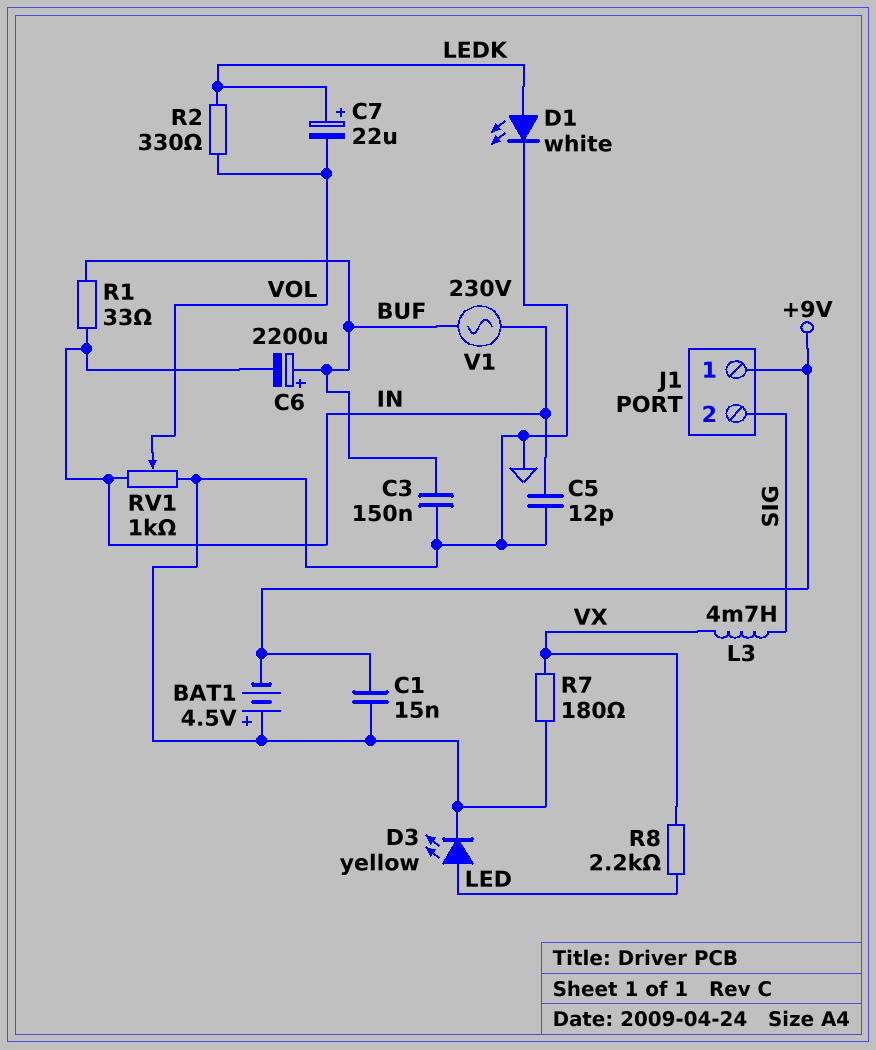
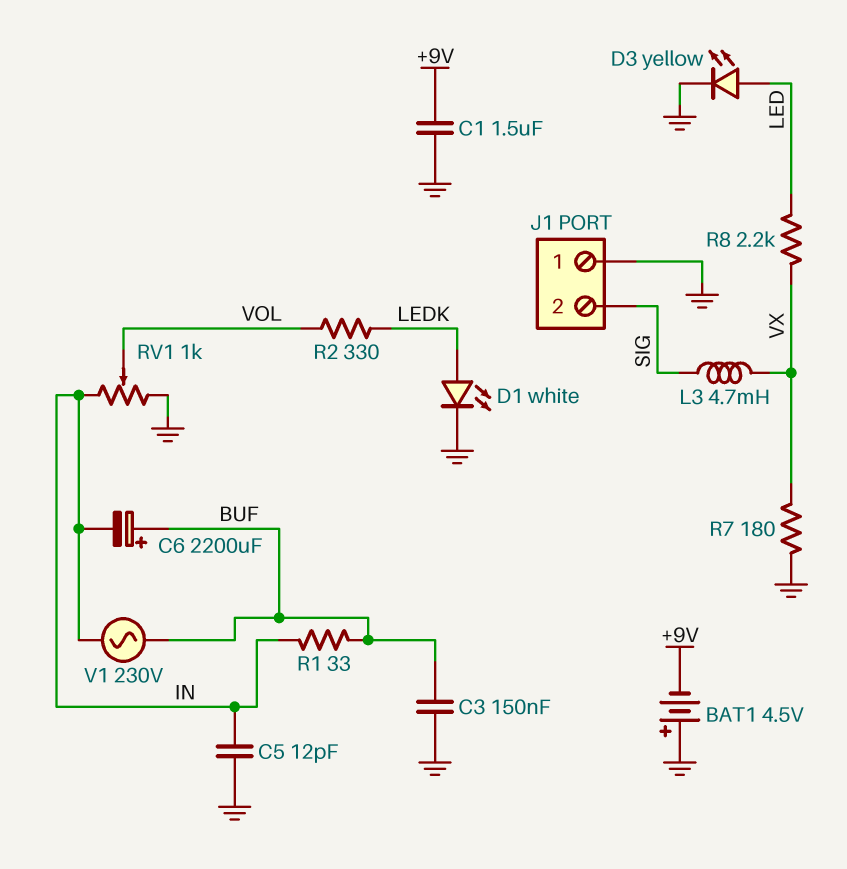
C1: 15nF (+9V, GND) -> 1.5uF (+9V, GND)
C7: 22uF (plus LEDK, minus VOL) -> none
J1 pin 1: +9V -> GND

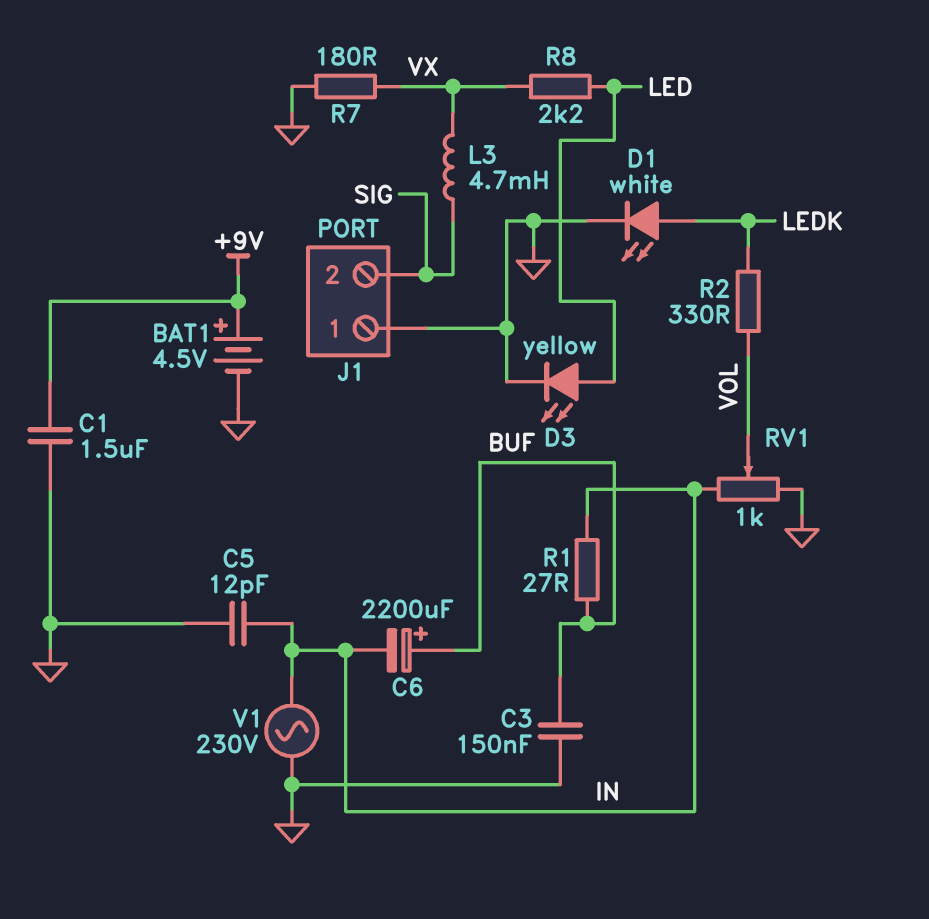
BAT1: 4.5V (plus GND, minus +9V) -> 4.5V (plus +9V, minus GND)
R1: 33 (BUF, IN) -> 27 (BUF, IN)
V1: AC 230V (BUF, IN) -> AC 230V (GND, IN)

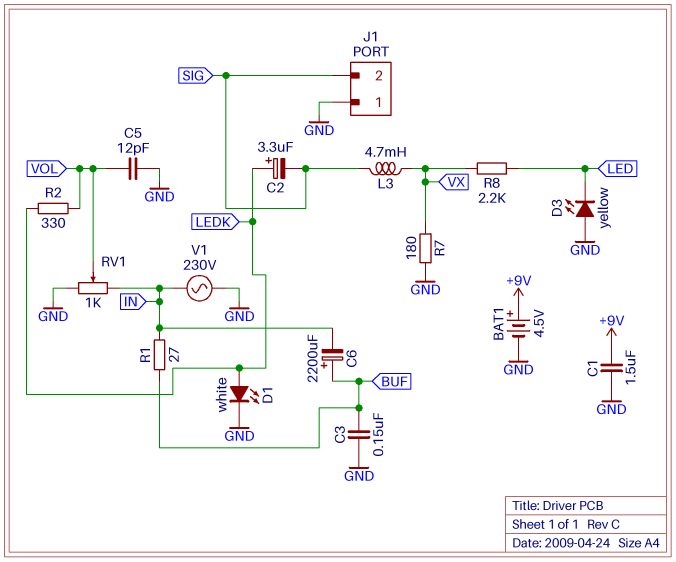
C2: none -> 3.3uF (plus LEDK, minus SIG)
C5: 12pF (GND, IN) -> 12pF (GND, VOL)
D3: LED yellow (A LED, K GND) -> LED yellow (A GND, K LED)

